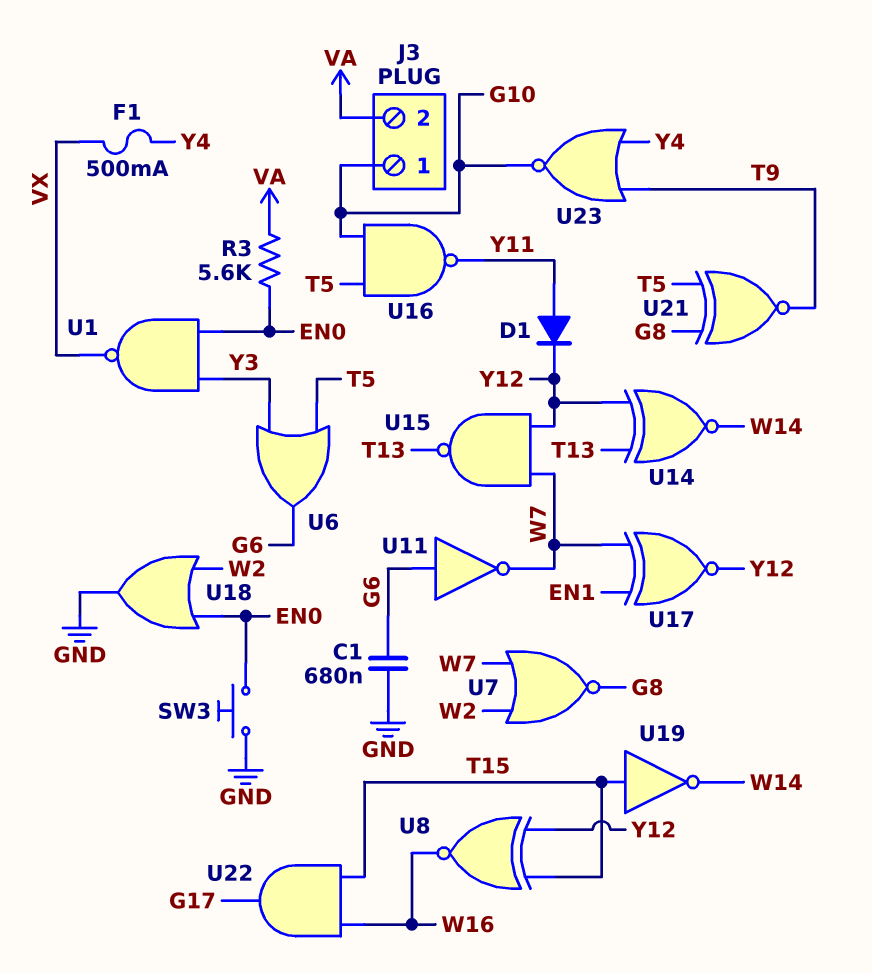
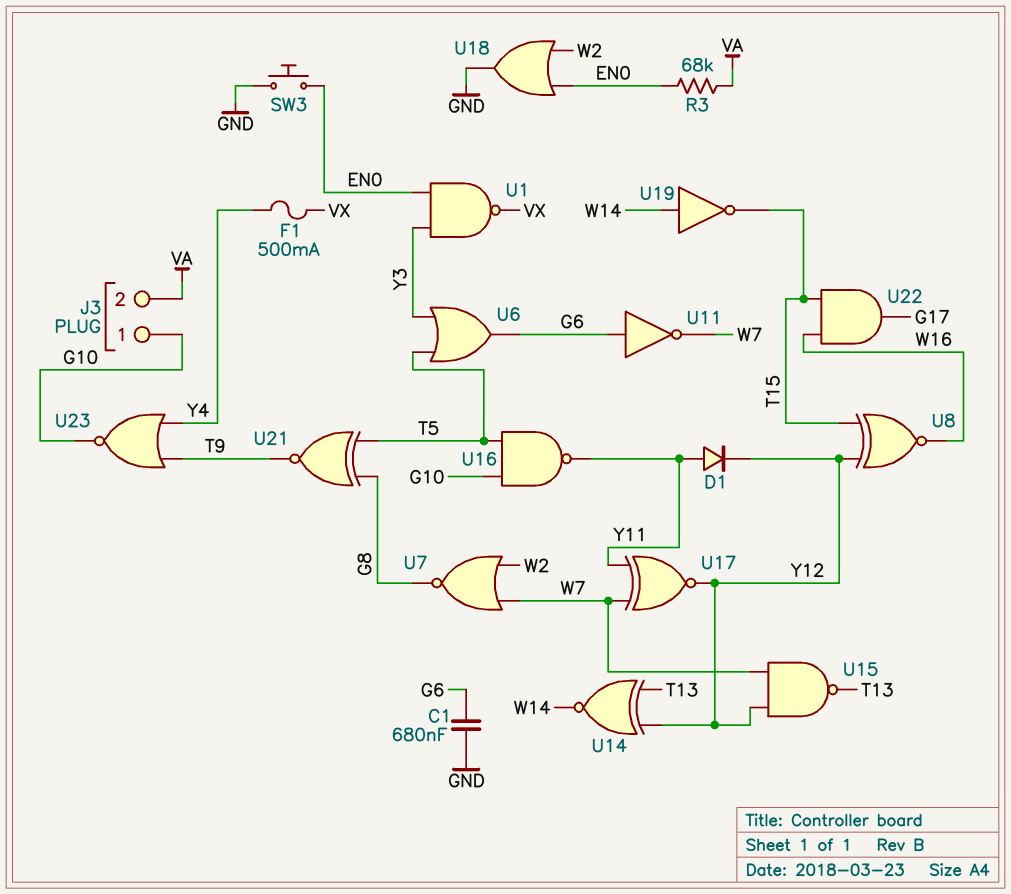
R3: 5.6k (EN0, VA) -> 68k (EN0, VA)
U17: XNOR (in EN1, in W7, out Y12) -> XNOR (in W7, in Y11, out Y12)
U19: NOT (in T15, out W14) -> NOT (in W14, out T15)

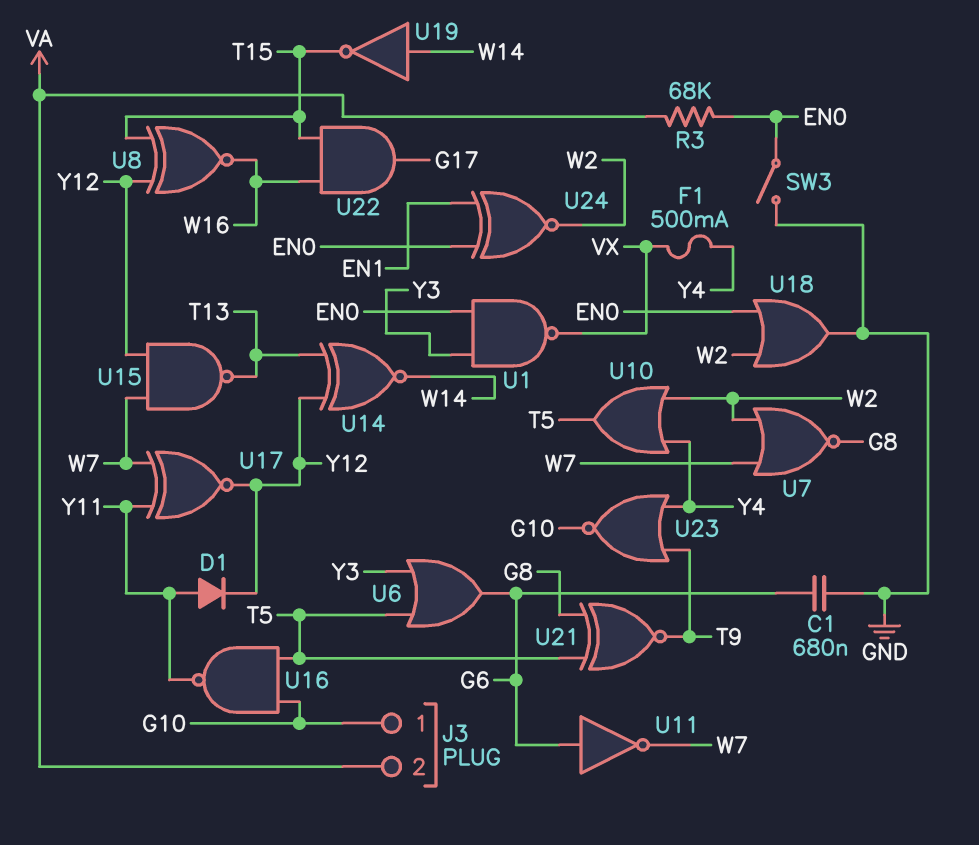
SW3: button (EN0, GND) -> switch (EN0, GND)
U10: none -> OR (in W2, in Y4, out T5)
U24: none -> XNOR (in EN0, in EN1, out W2)

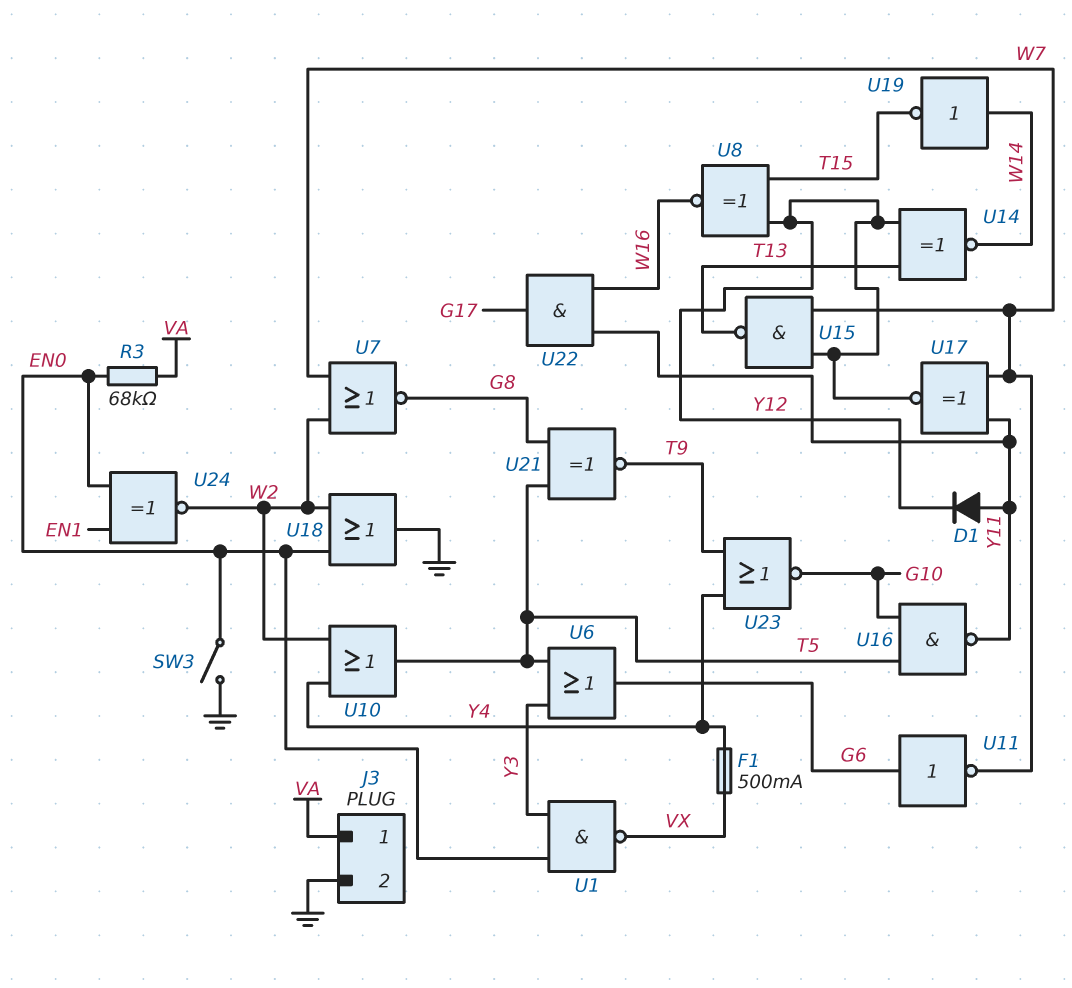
C1: 680nF (G6, GND) -> none
J3 pin 1: G10 -> VA
J3 pin 2: VA -> GND
U22: AND (in T15, in W16, out G17) -> AND (in W16, in Y11, out G17)

